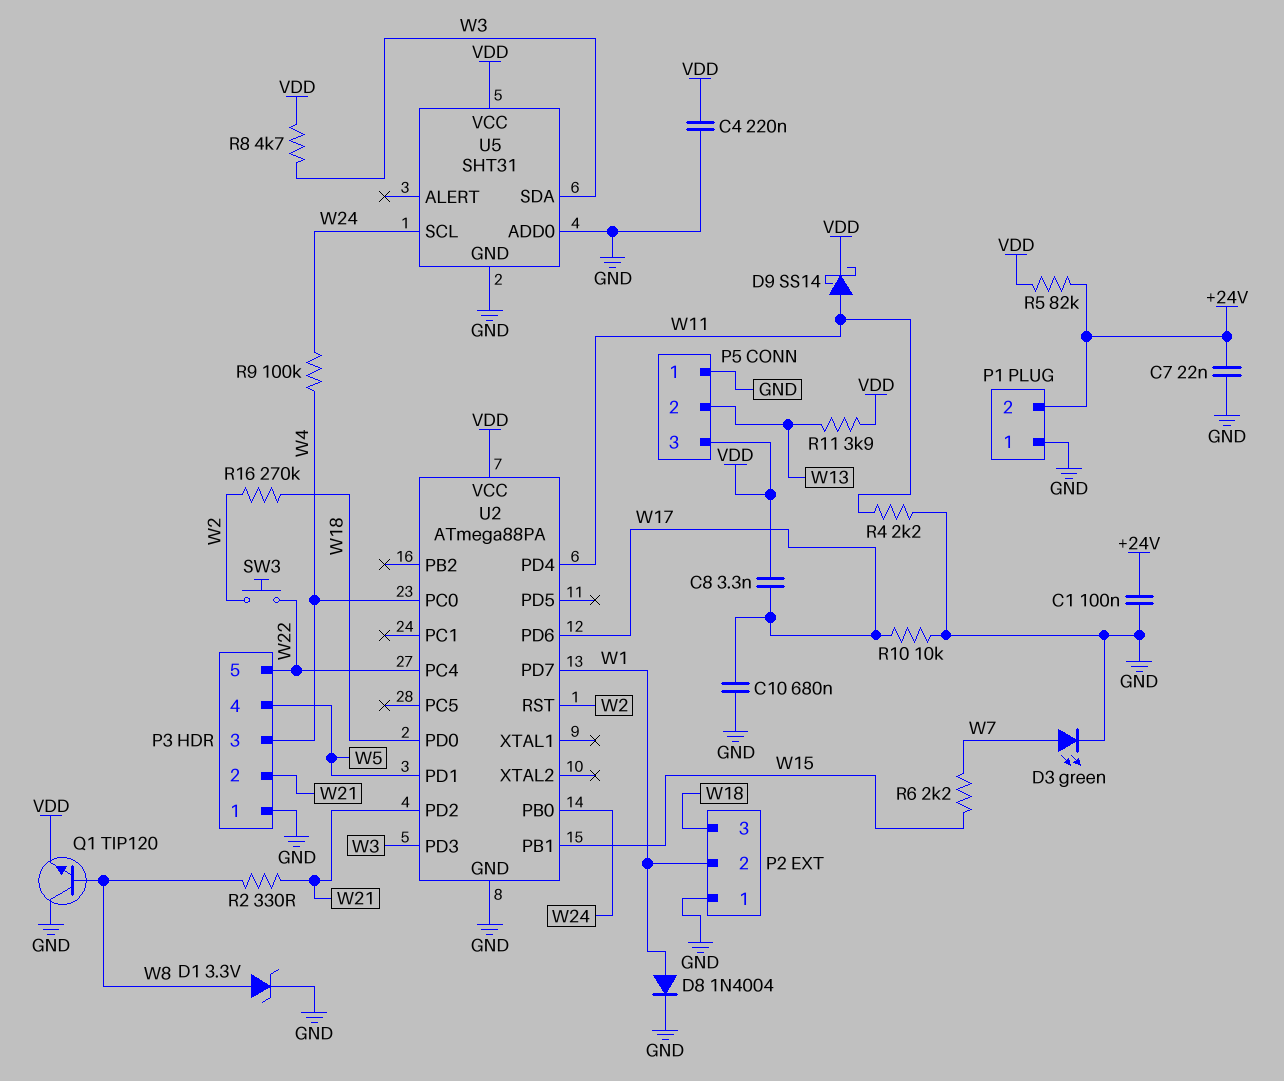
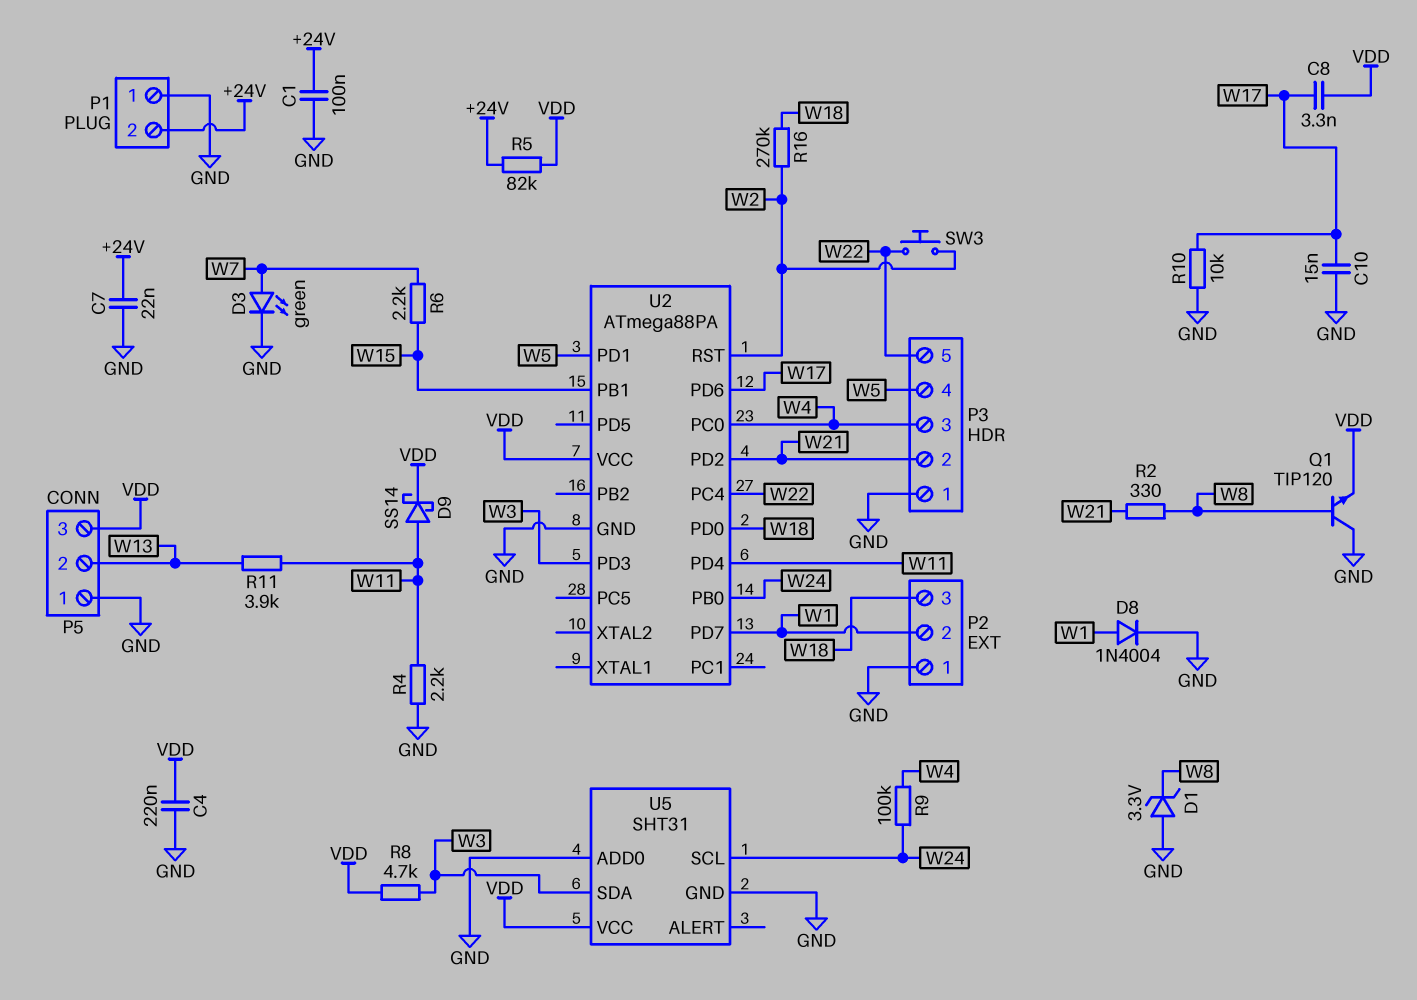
C10: 680nF (GND, W17) -> 15nF (GND, W17)
D1: zener 3.3V (A W8, K GND) -> zener 3.3V (A GND, K W8)
R11: 3.9k (VDD, W13) -> 3.9k (W11, W13)

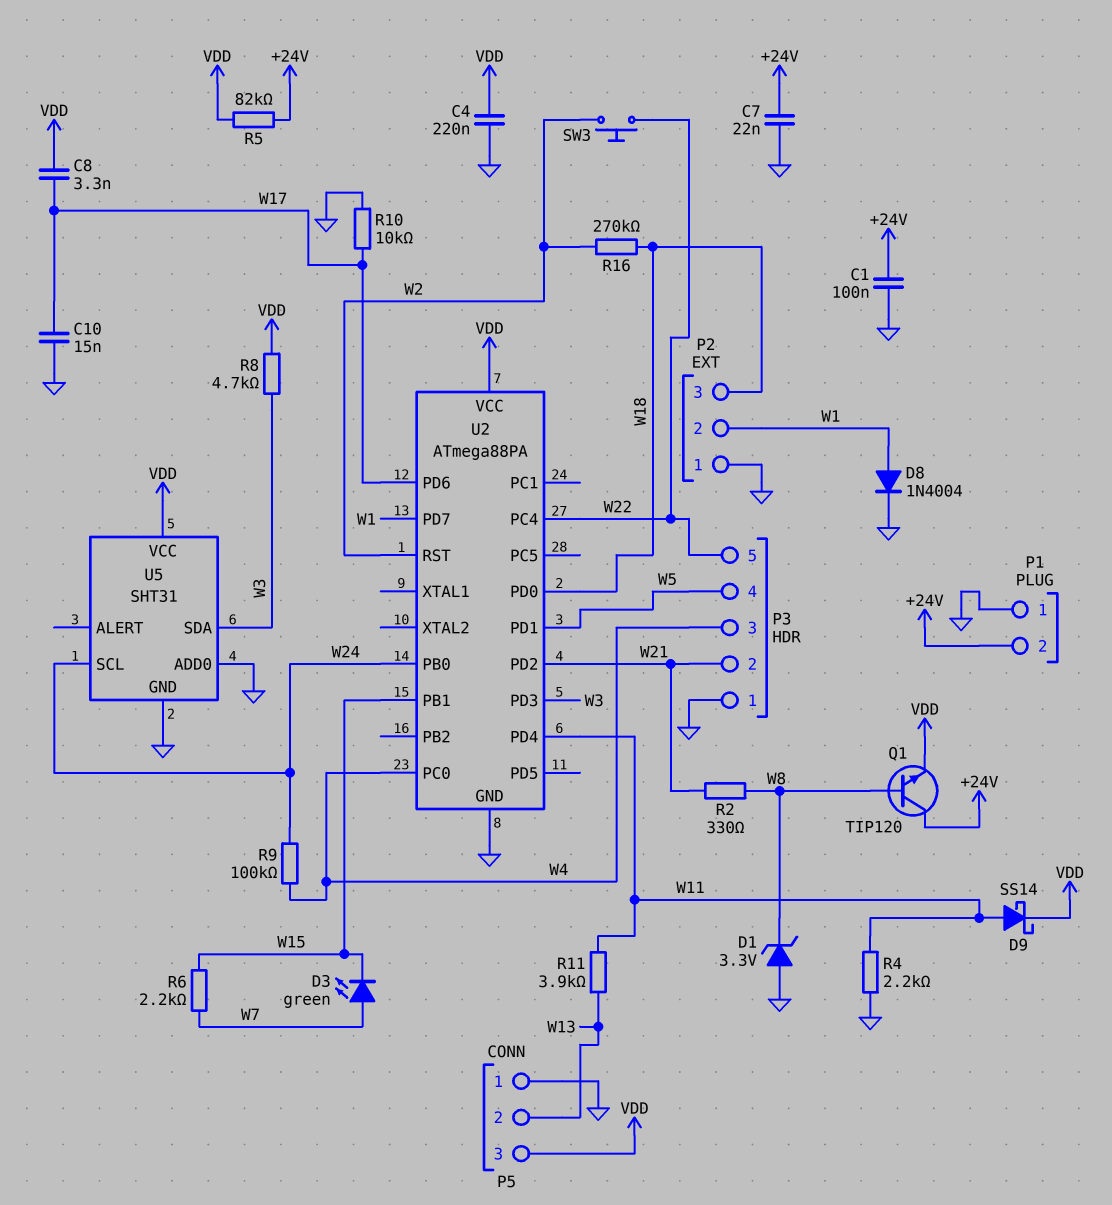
D3: LED green (A W7, K GND) -> LED green (A W7, K W15)
Q1: NPN TIP120 (B W8, C GND, E VDD) -> NPN TIP120 (B W8, C +24V, E VDD)

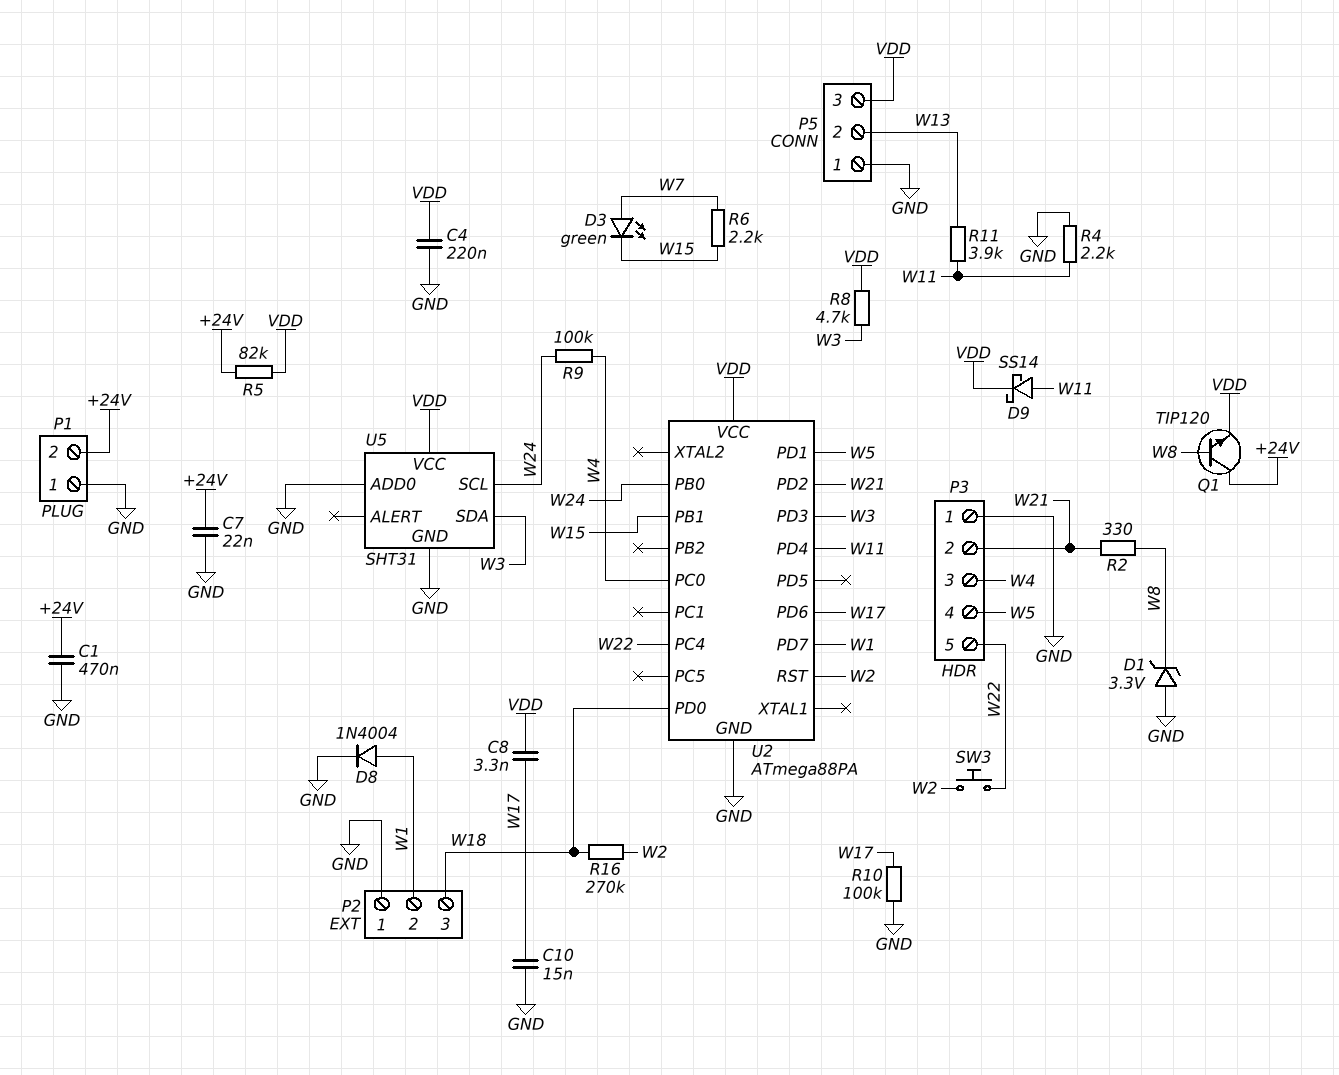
C1: 100nF (+24V, GND) -> 470nF (+24V, GND)
R10: 10k (GND, W17) -> 100k (GND, W17)

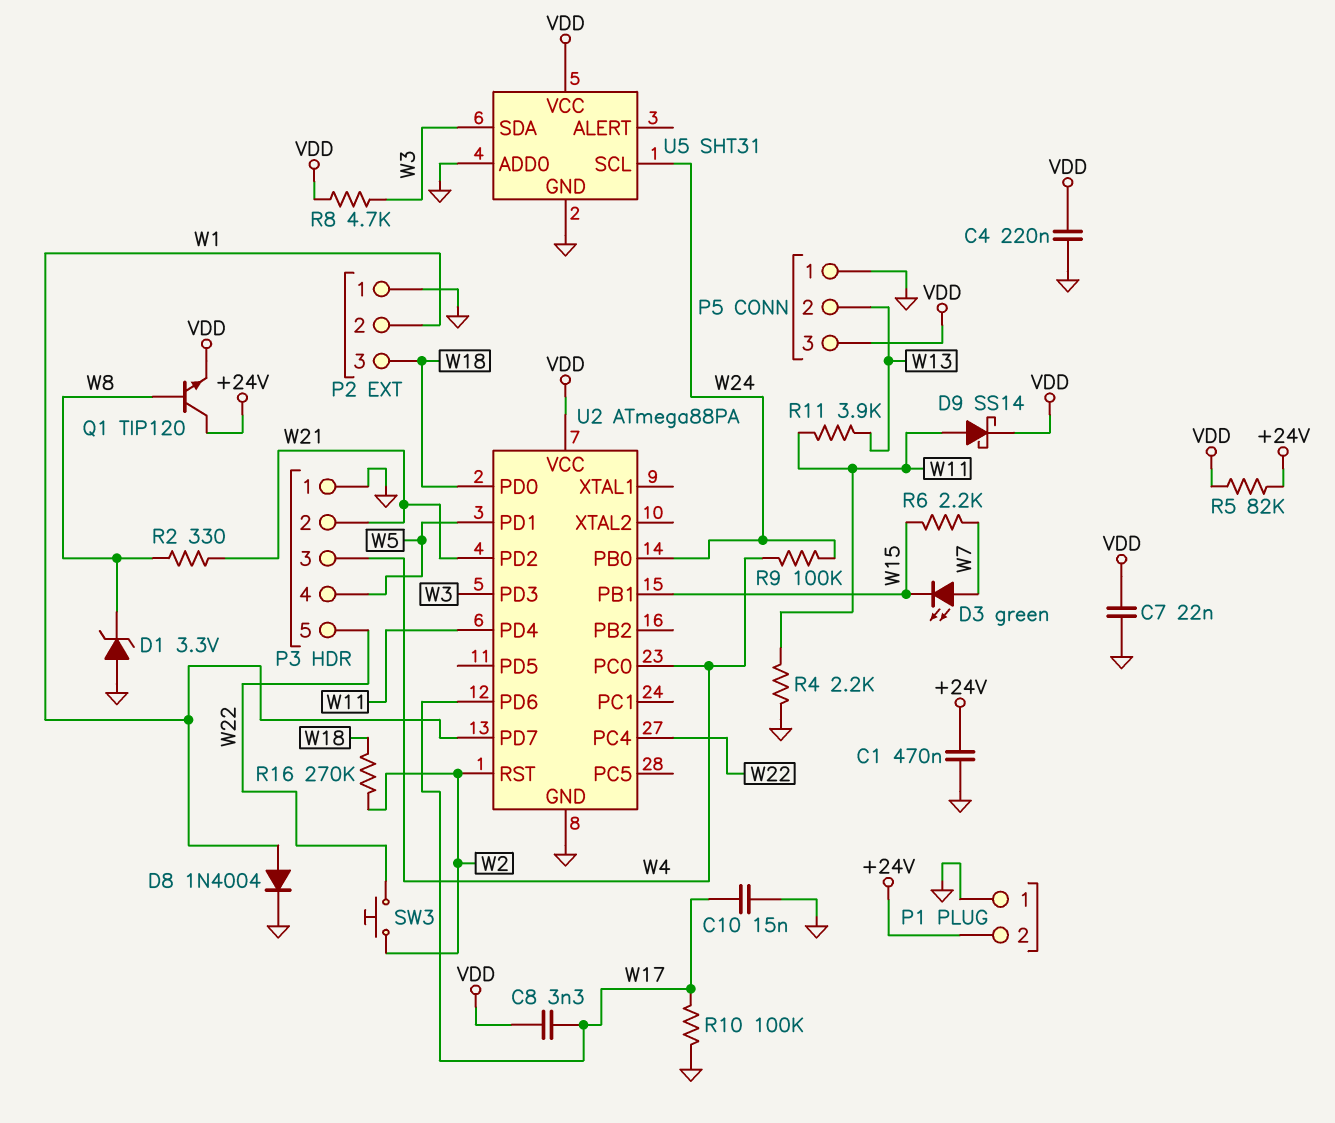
C7: 22nF (+24V, GND) -> 22nF (GND, VDD)

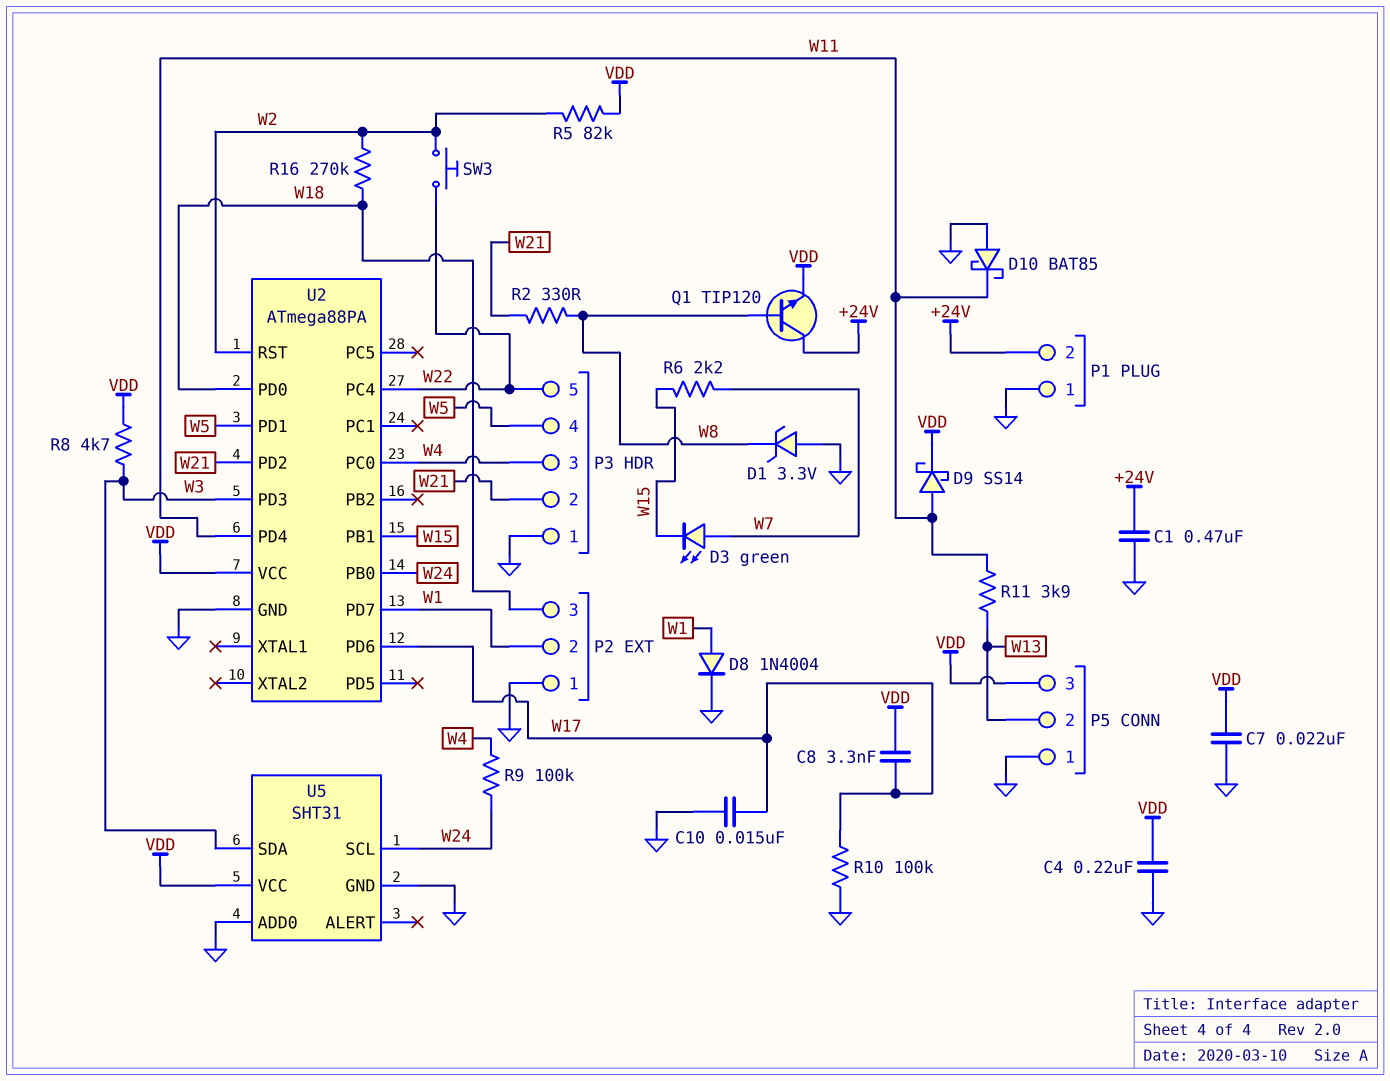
D10: none -> schottky BAT85 (A GND, K W11)
R4: 2.2k (GND, W11) -> none
R5: 82k (+24V, VDD) -> 82k (VDD, W2)

